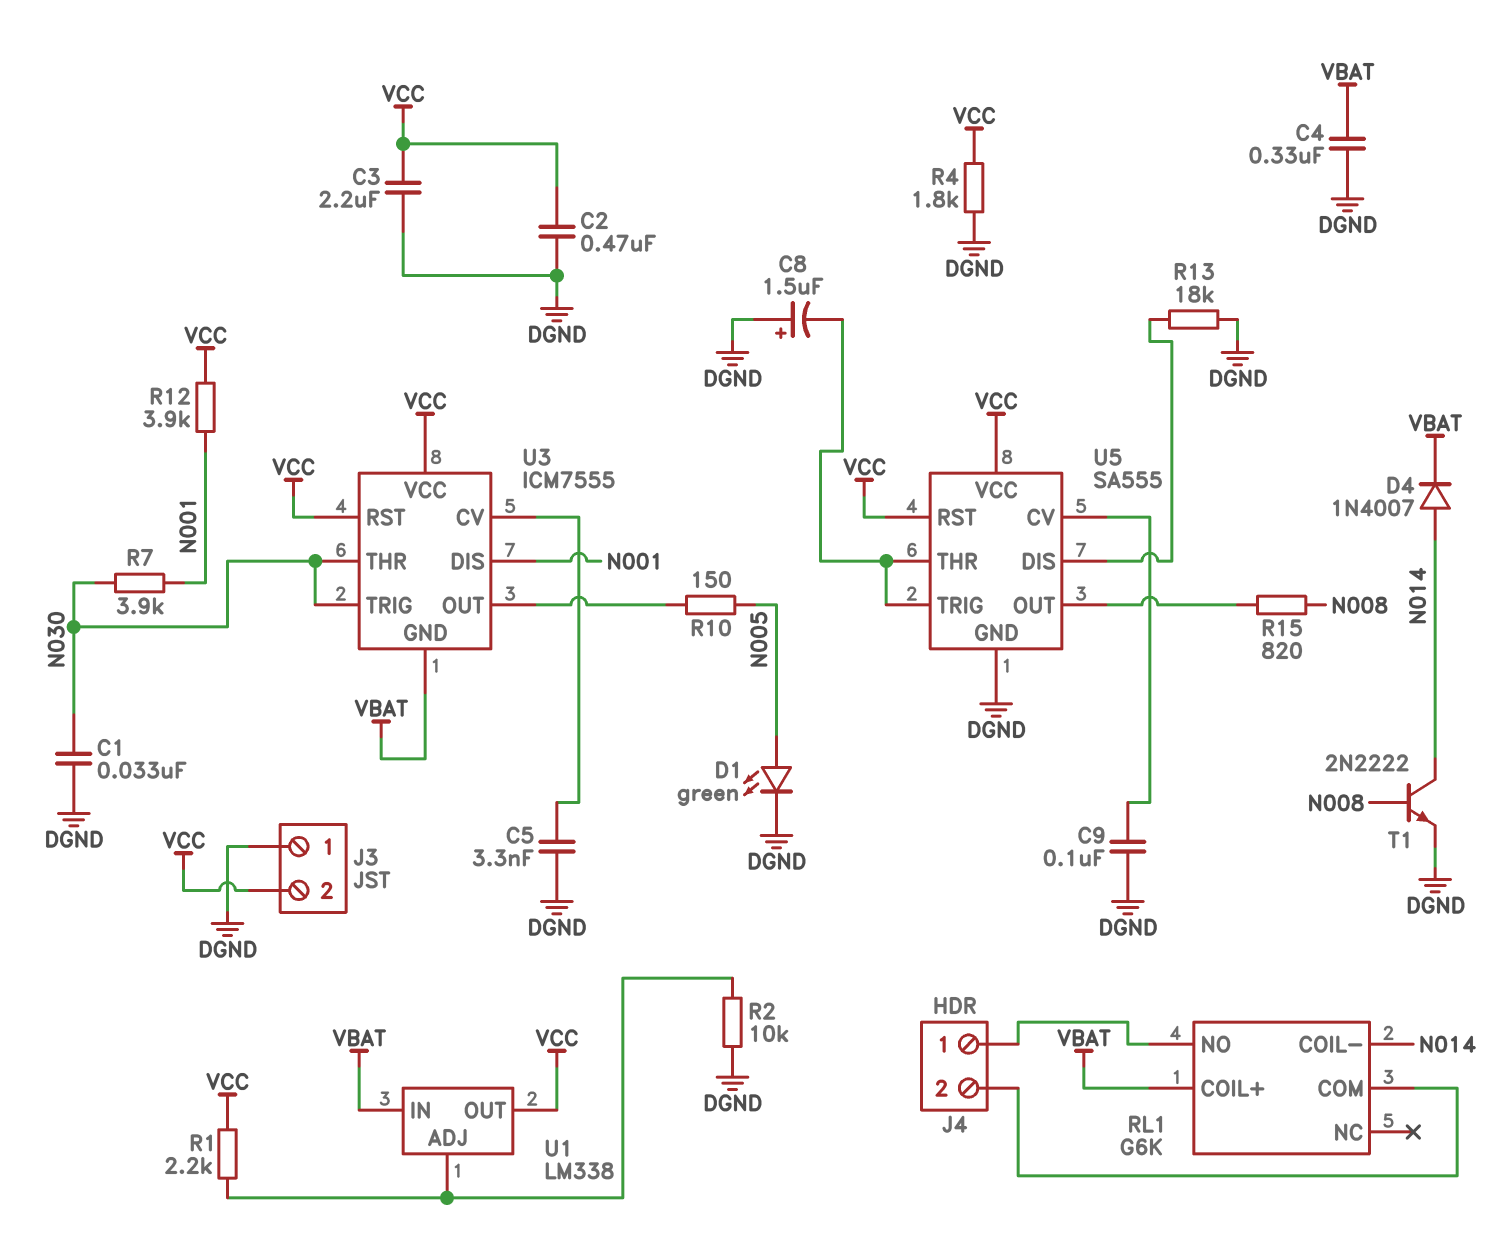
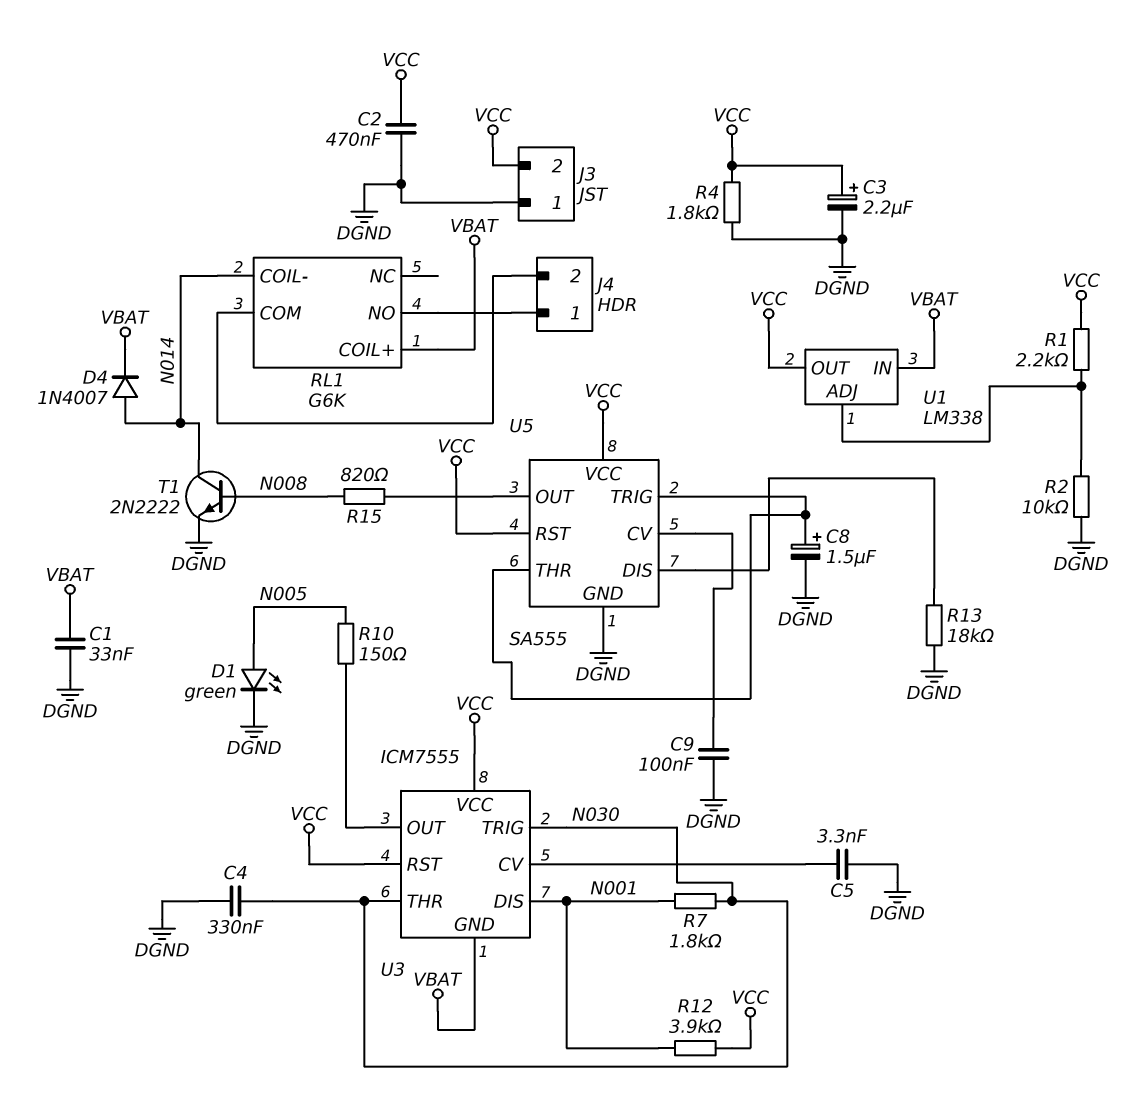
C1: 33nF (DGND, N030) -> 33nF (DGND, VBAT)
C3: 2.2uF (DGND, VCC) -> 2.2uF (plus VCC, minus DGND)
C4: 330nF (DGND, VBAT) -> 330nF (DGND, N030)
C8: 1.5uF (plus DGND, minus U5/THR) -> 1.5uF (plus U5/THR, minus DGND)
R7: 3.9k (N001, N030) -> 1.8k (N001, N030)

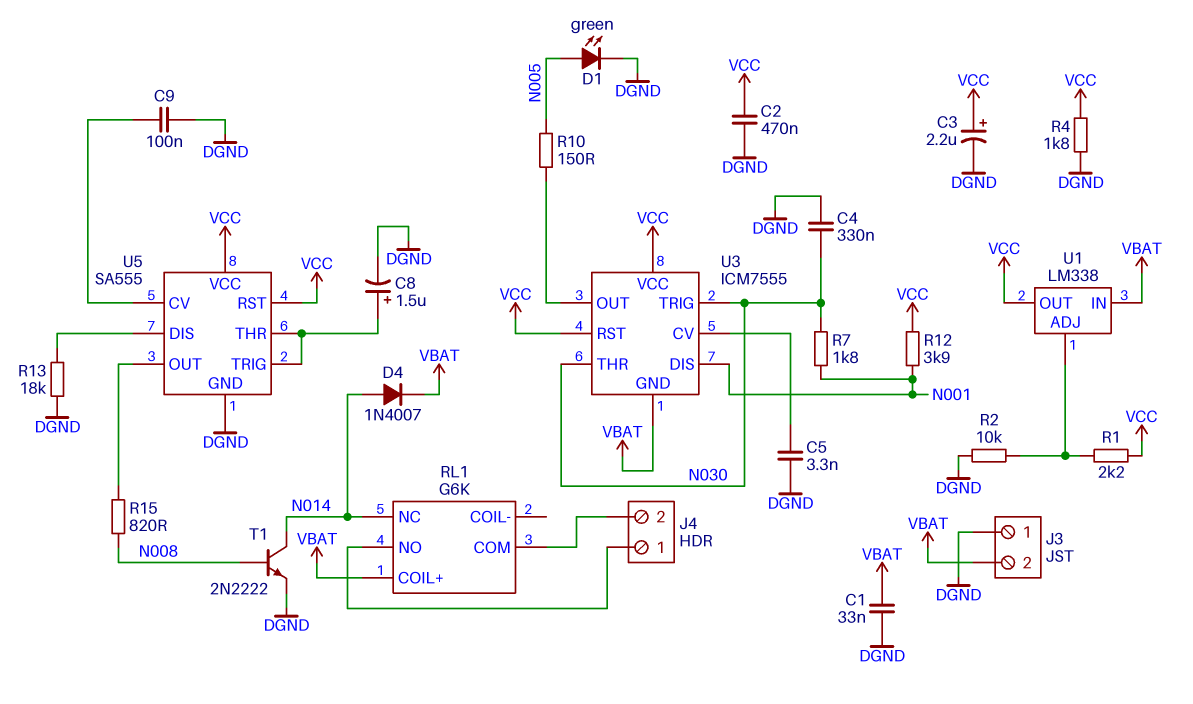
J3 pin 2: VCC -> VBAT
RL1 pin COIL-: N014 -> none
RL1 pin NC: none -> N014

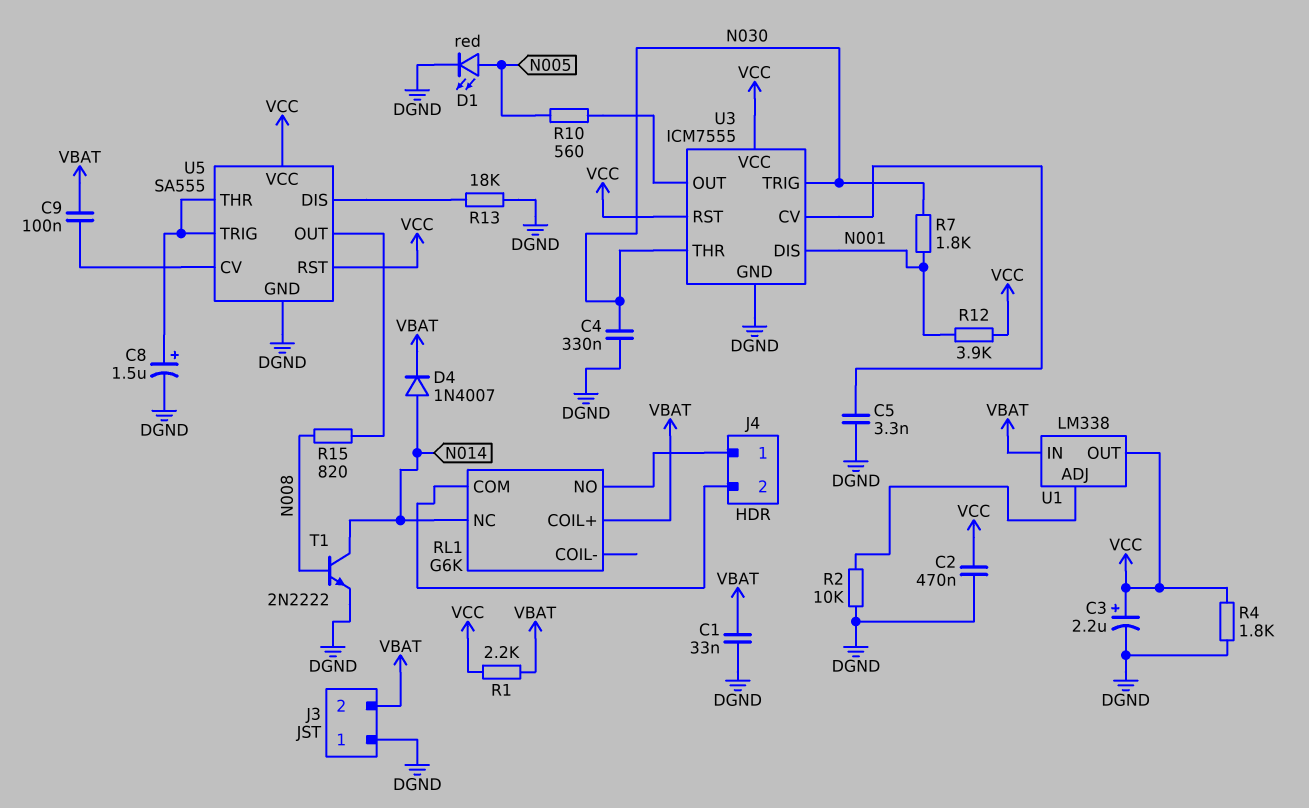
C9: 100nF (DGND, U5/CV) -> 100nF (U5/CV, VBAT)
D1: LED green (A N005, K DGND) -> LED red (A N005, K DGND)
R1: 2.2k (U1/ADJ, VCC) -> 2.2k (VBAT, VCC)
R10: 150 (N005, U3/OUT) -> 560 (N005, U3/OUT)
U3 pin GND: VBAT -> DGND

